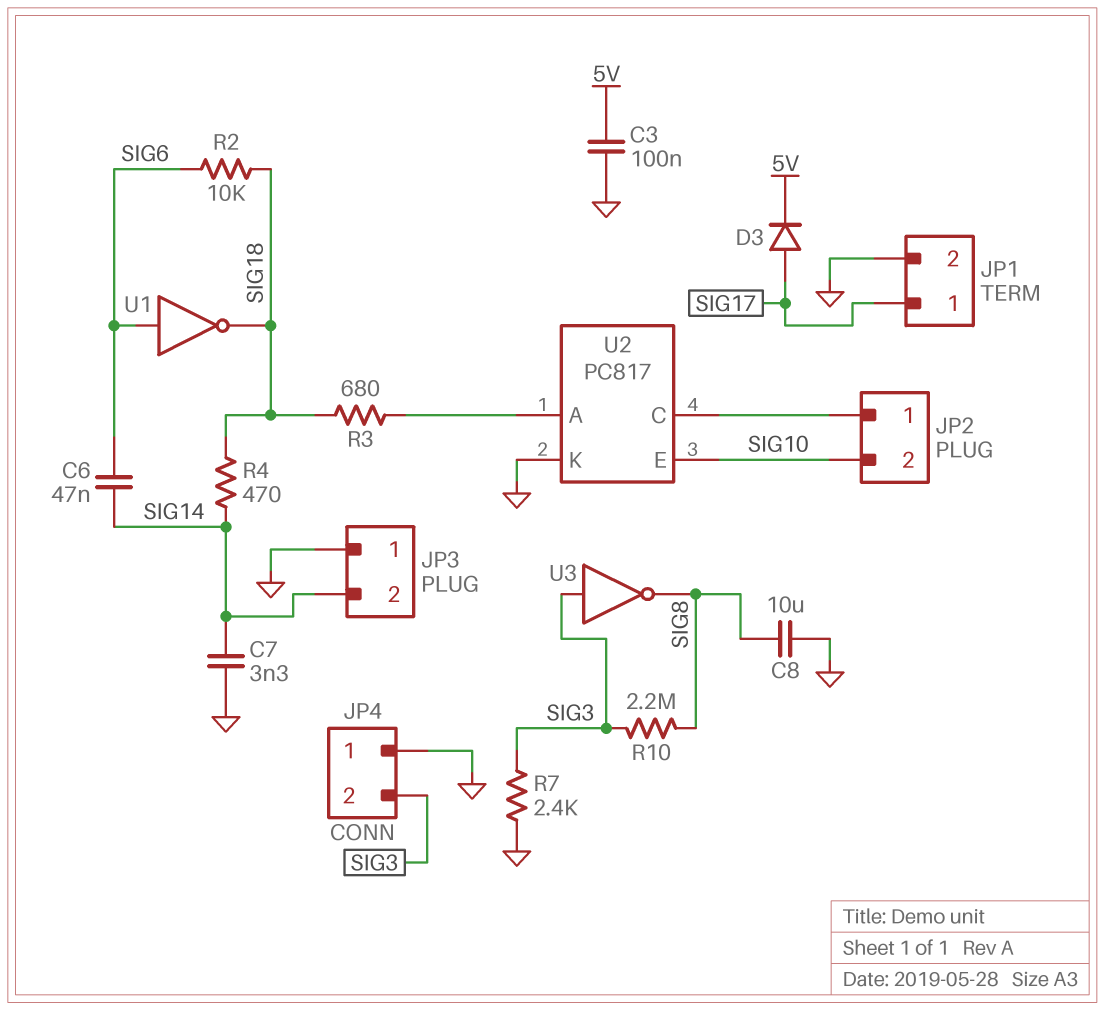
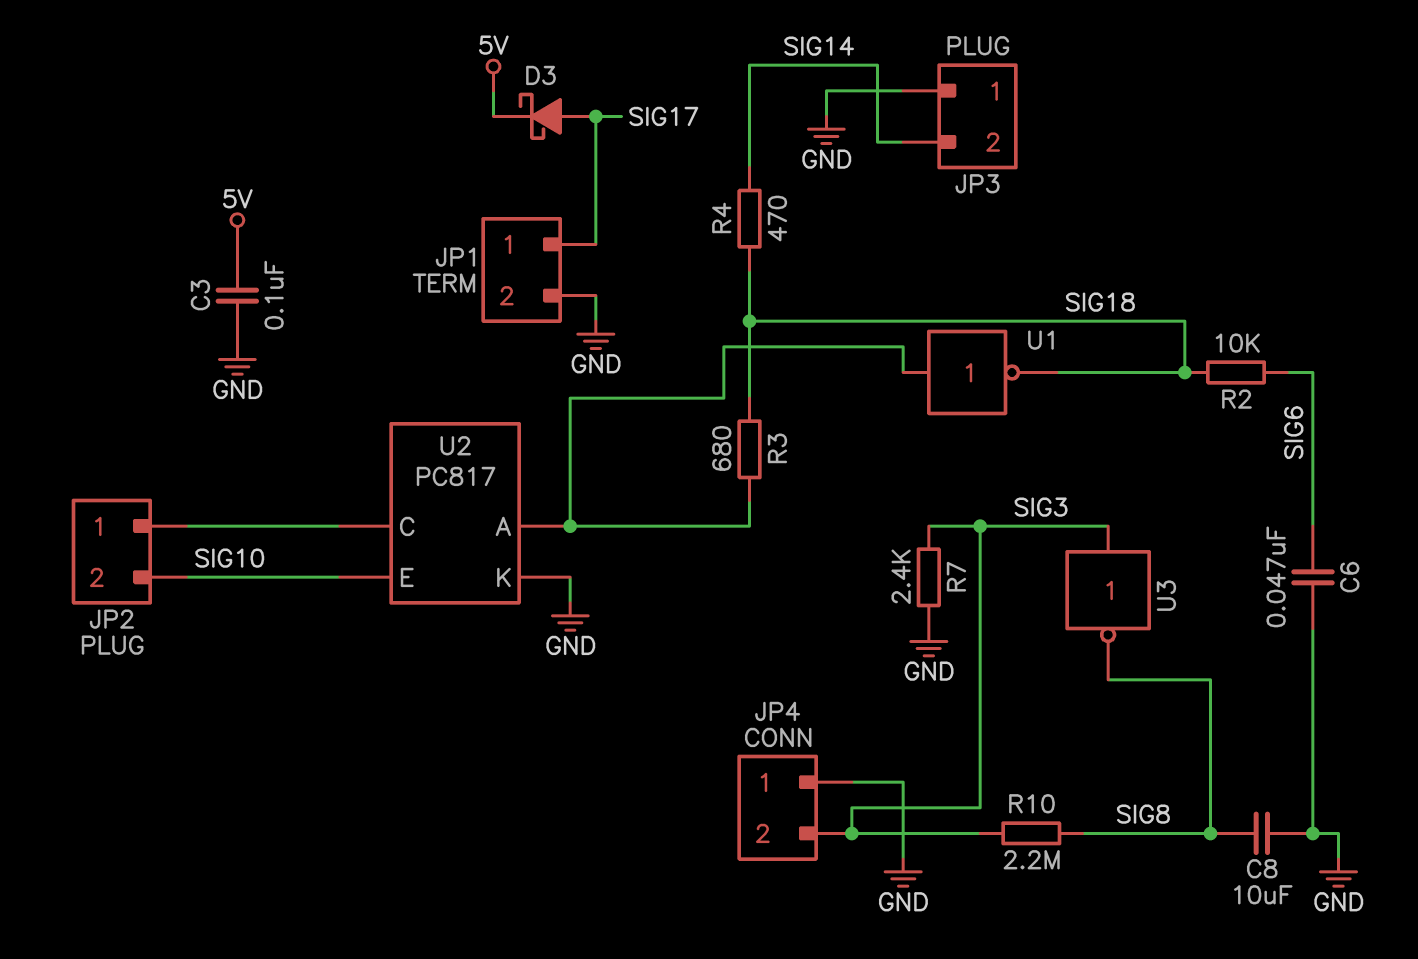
C6: 47nF (SIG6, SIG14) -> 47nF (GND, SIG6)
C7: 3.3nF (GND, SIG14) -> none
D3: diode (A SIG17, K 5V) -> schottky (A SIG17, K 5V)
U1: NOT (in SIG6, out SIG18) -> NOT (in U2/A, out SIG18)

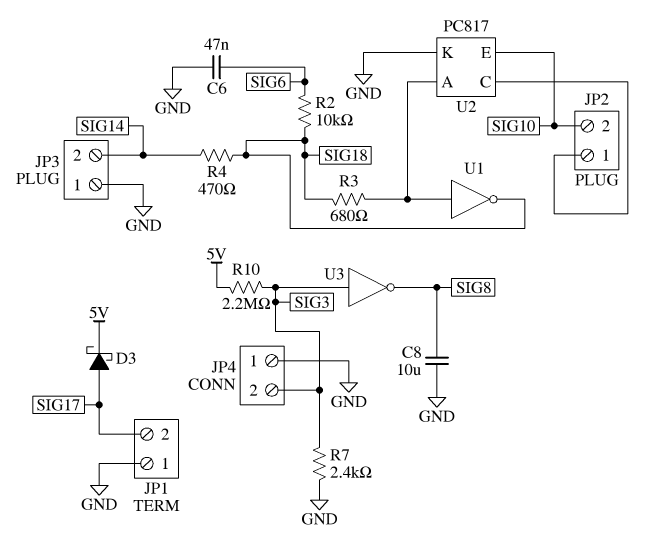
C3: 100nF (5V, GND) -> none
JP1 pin 1: SIG17 -> GND
JP1 pin 2: GND -> SIG17
R10: 2.2M (SIG3, SIG8) -> 2.2M (5V, SIG3)

